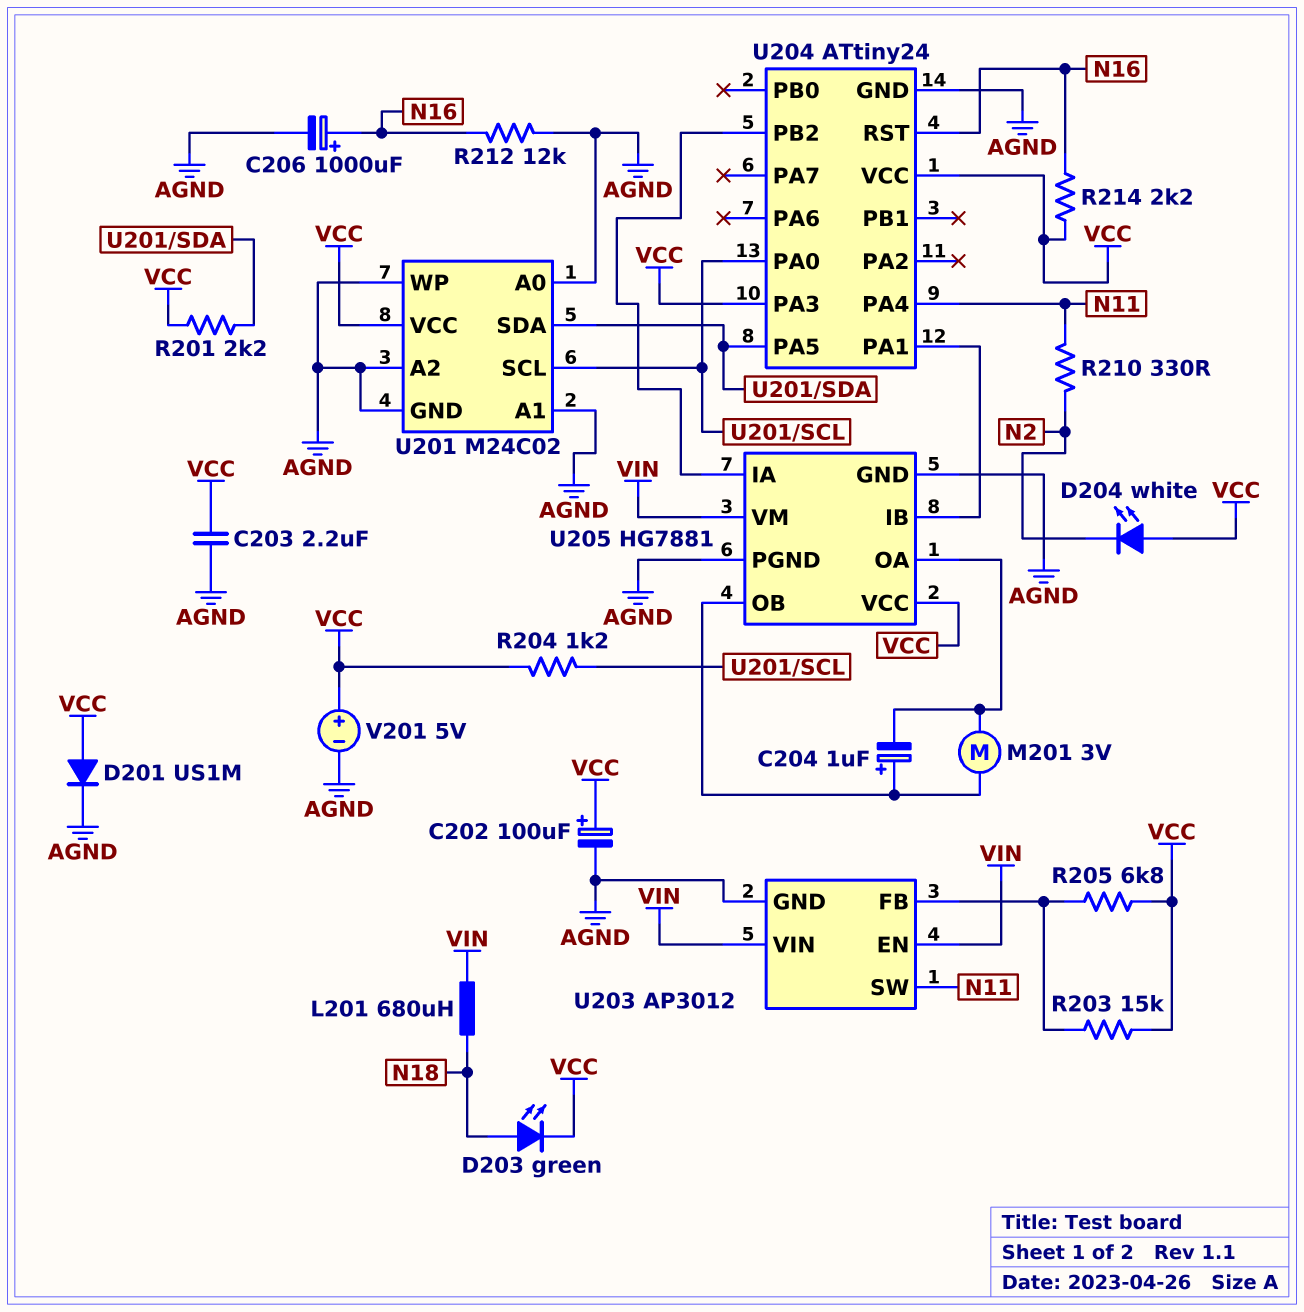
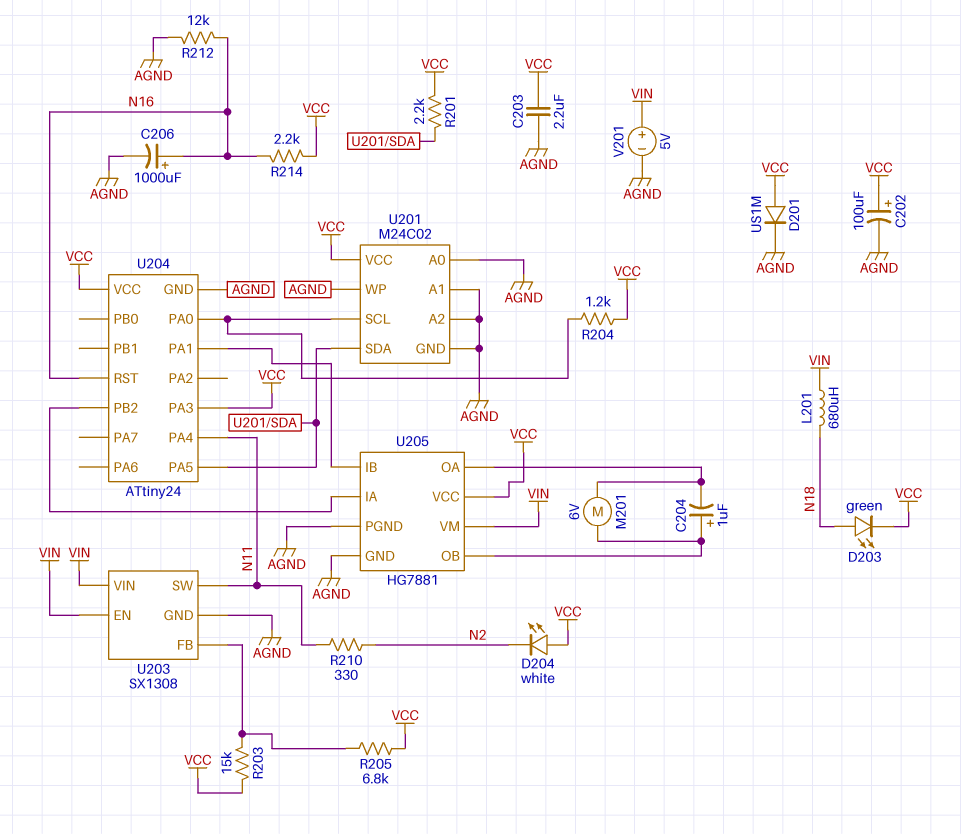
M201: motor 3V (U205/OA, U205/OB) -> motor 6V (U205/OA, U205/OB)
U203: AP3012 -> SX1308
V201: 5V (plus VCC, minus AGND) -> 5V (plus VIN, minus AGND)

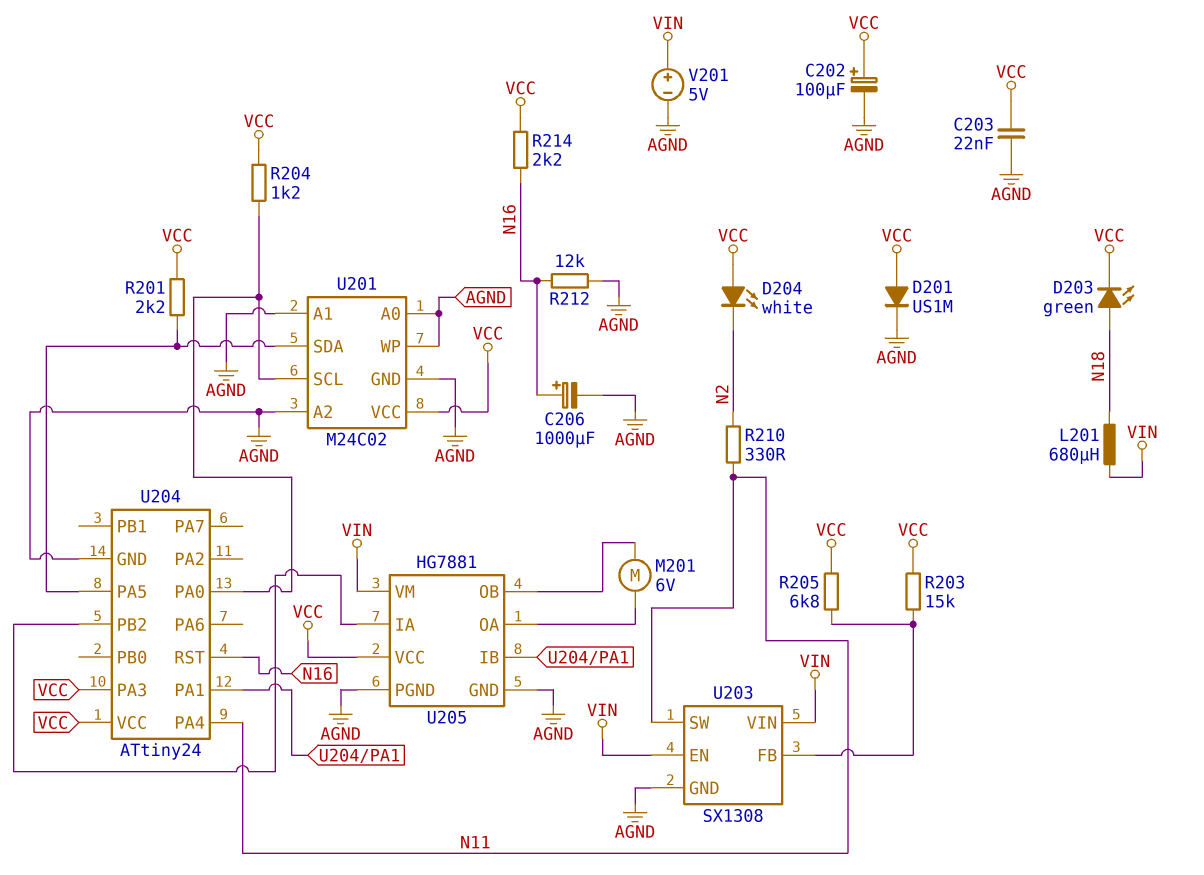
C203: 2.2uF (AGND, VCC) -> 22nF (AGND, VCC)
C204: 1uF (plus U205/OB, minus U205/OA) -> none

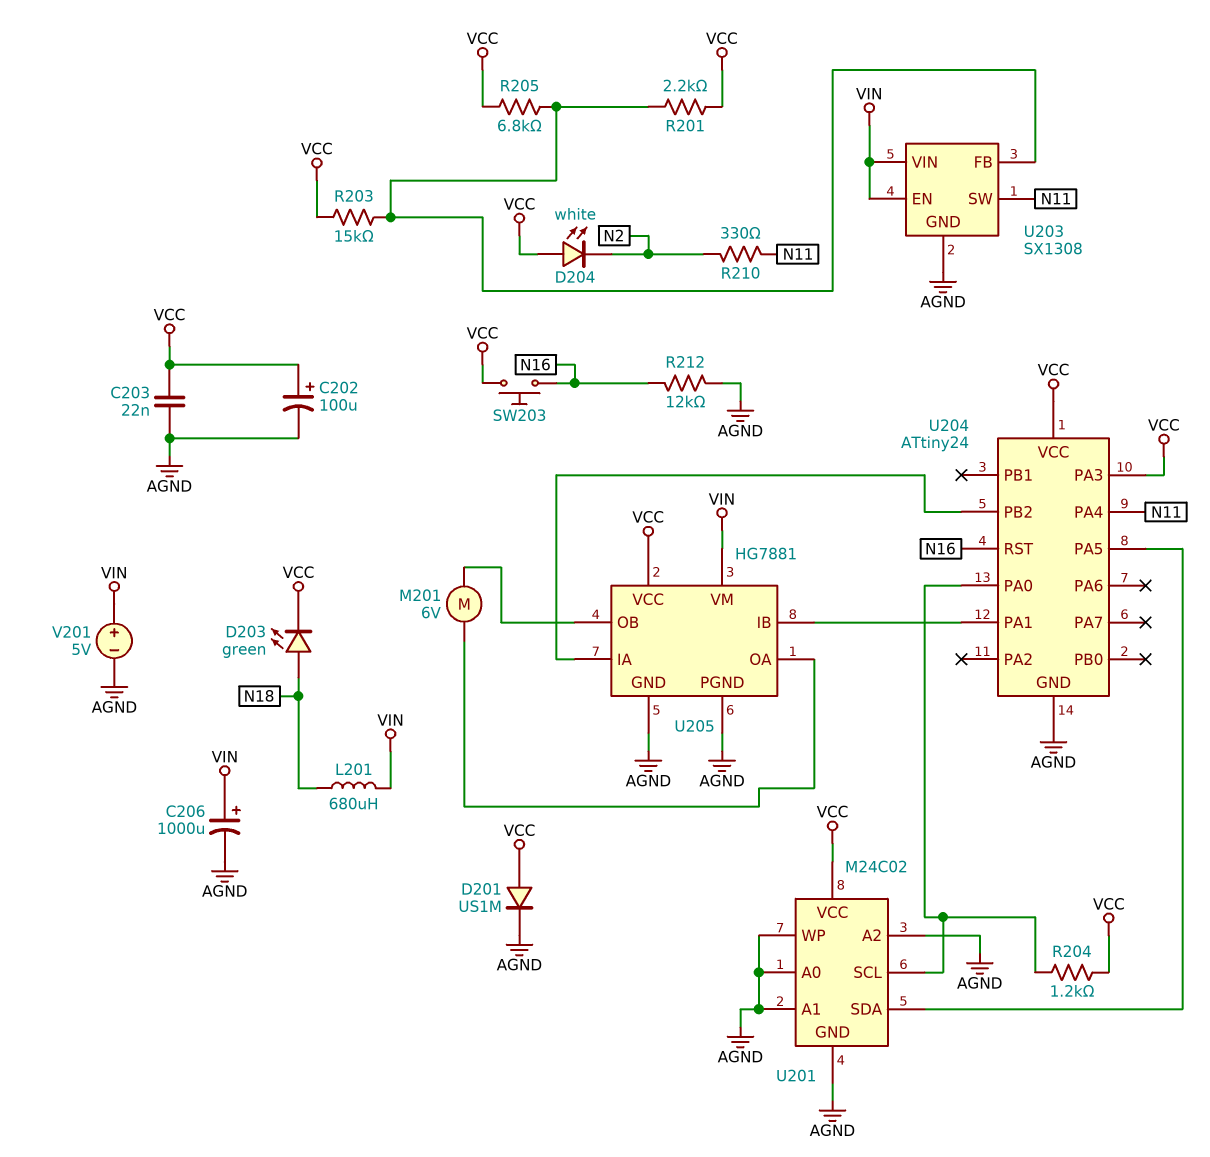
C206: 1000uF (plus N16, minus AGND) -> 1000uF (plus VIN, minus AGND)
R201: 2.2k (U201/SDA, VCC) -> 2.2k (U203/FB, VCC)
R214: 2.2k (N16, VCC) -> none
SW203: none -> button (N16, VCC)

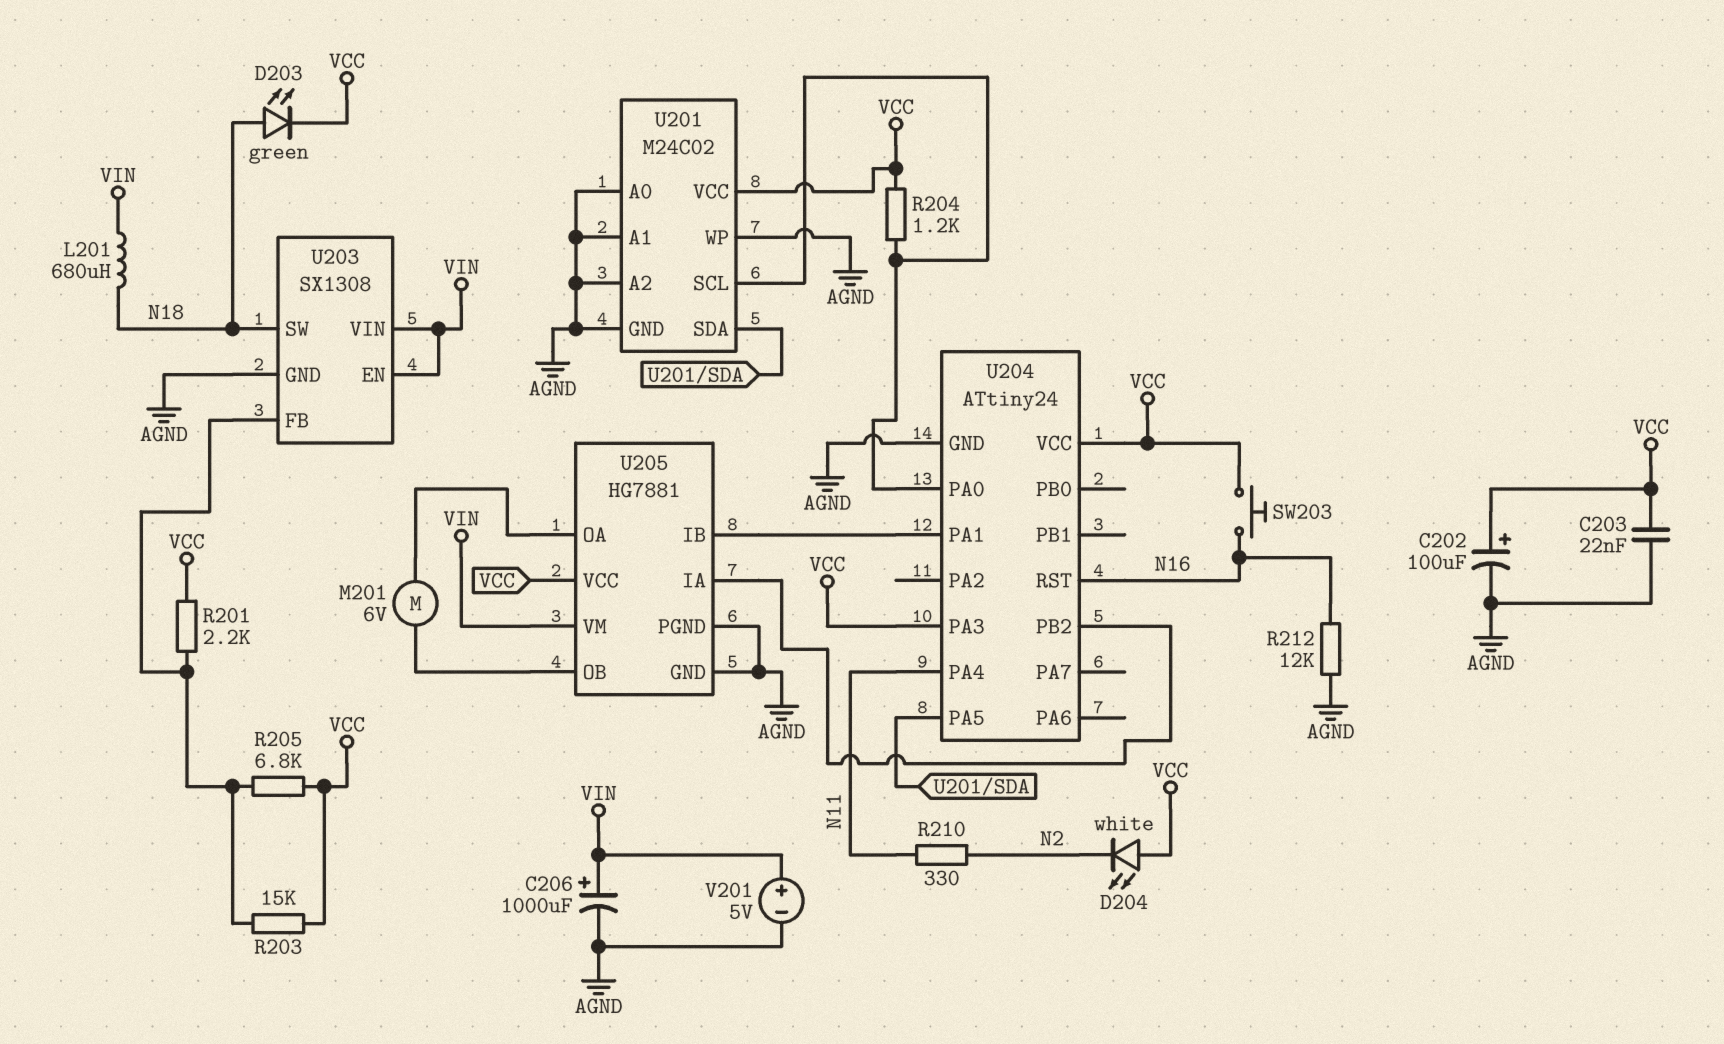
D201: diode US1M (A VCC, K AGND) -> none
U203 pin SW: N11 -> N18

